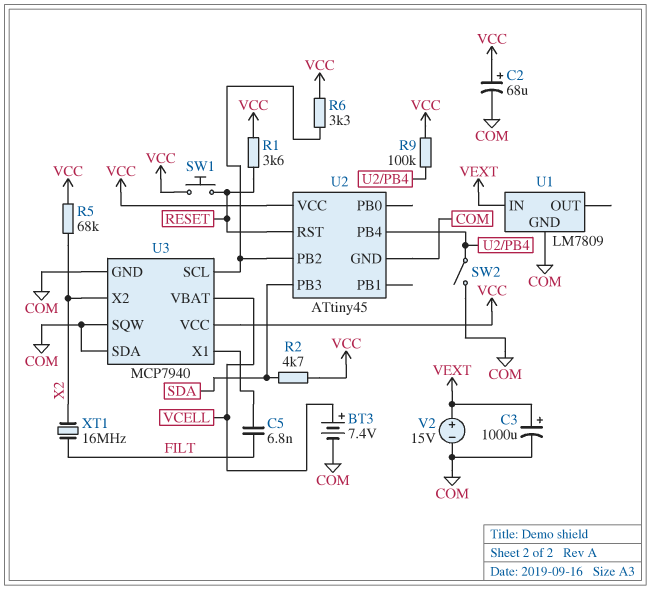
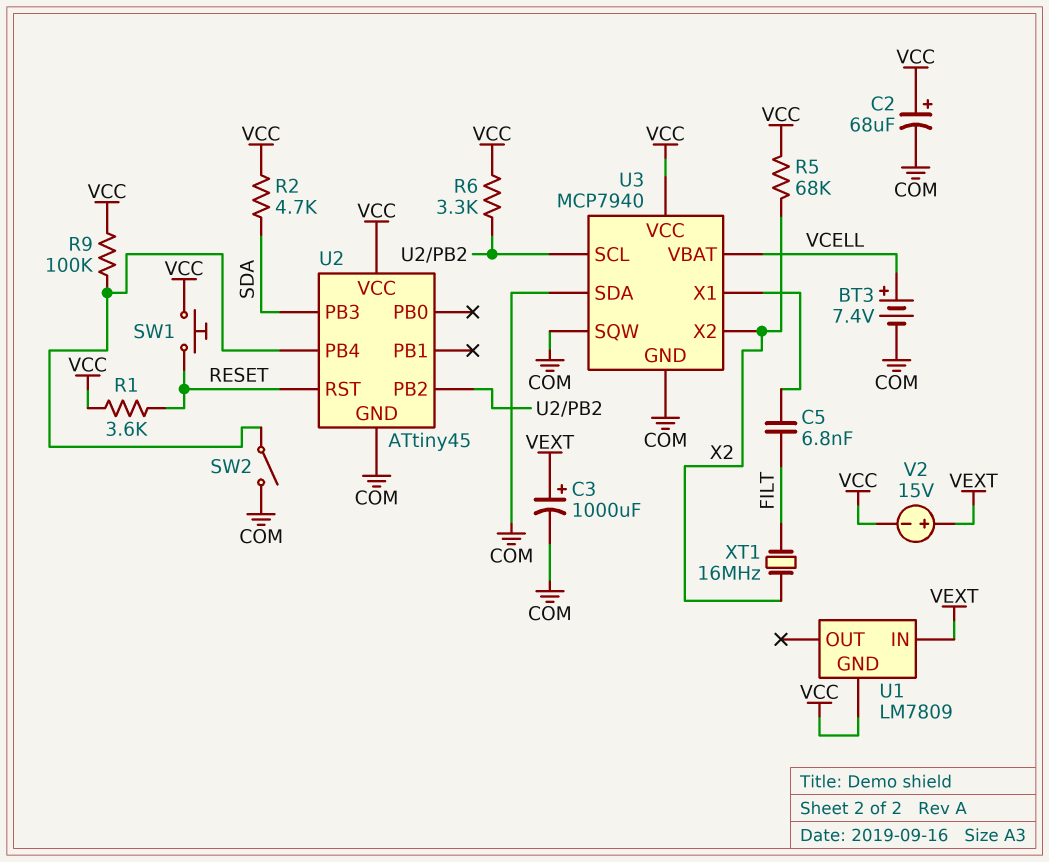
U1 pin GND: COM -> VCC
V2: 15V (plus VEXT, minus COM) -> 15V (plus VEXT, minus VCC)

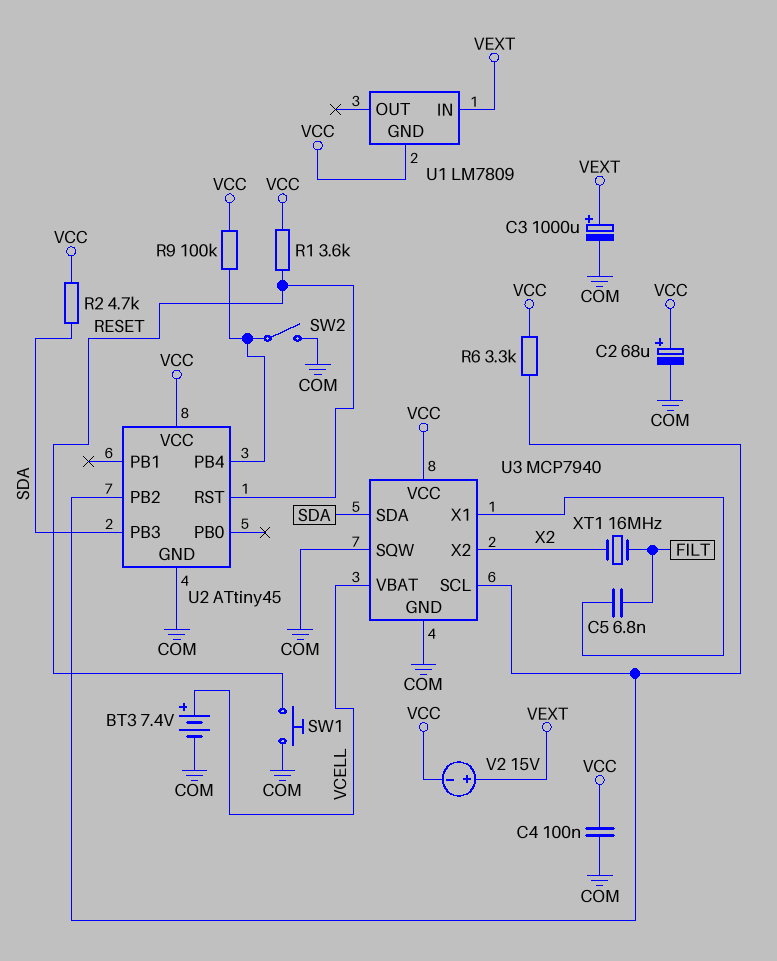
C4: none -> 100nF (COM, VCC)
R5: 68k (VCC, X2) -> none
SW1: button (RESET, VCC) -> button (COM, RESET)
U3 pin SDA: COM -> SDA

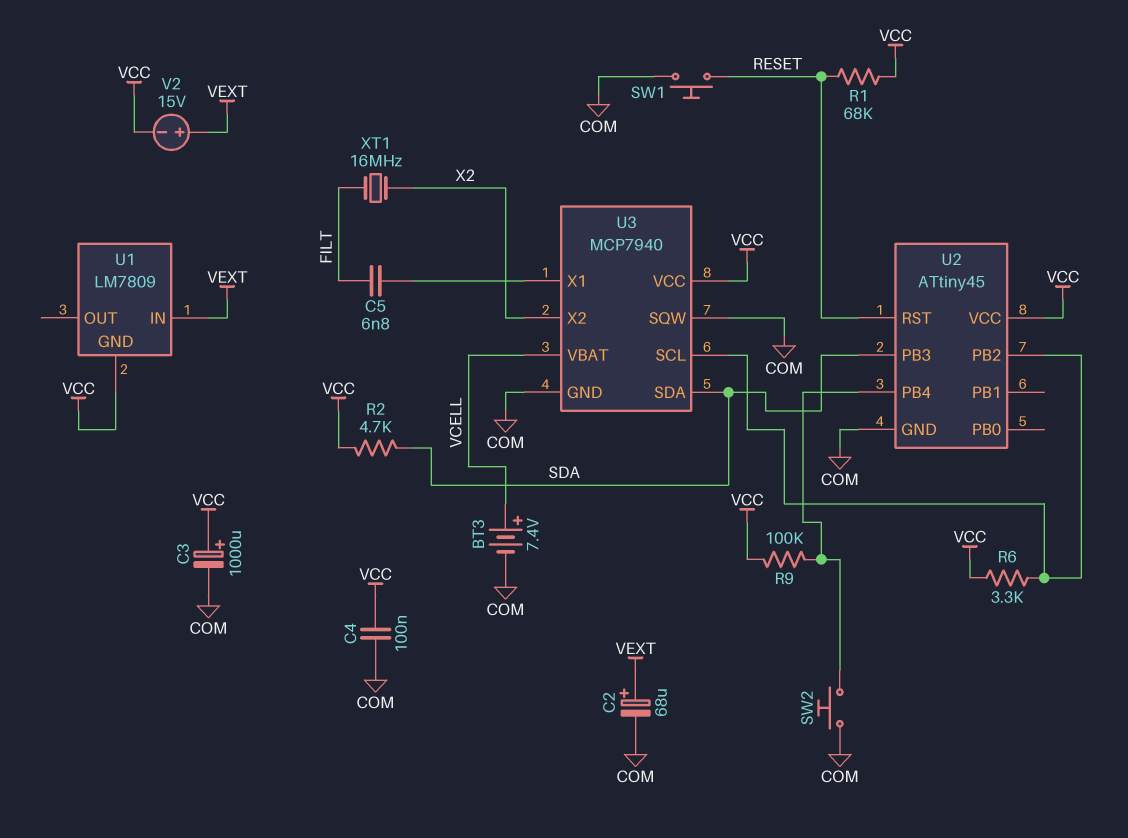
C2: 68uF (plus VCC, minus COM) -> 68uF (plus VEXT, minus COM)
C3: 1000uF (plus VEXT, minus COM) -> 1000uF (plus VCC, minus COM)
R1: 3.6k (RESET, VCC) -> 68k (RESET, VCC)
SW2: switch (COM, U2/PB4) -> button (COM, U2/PB4)

